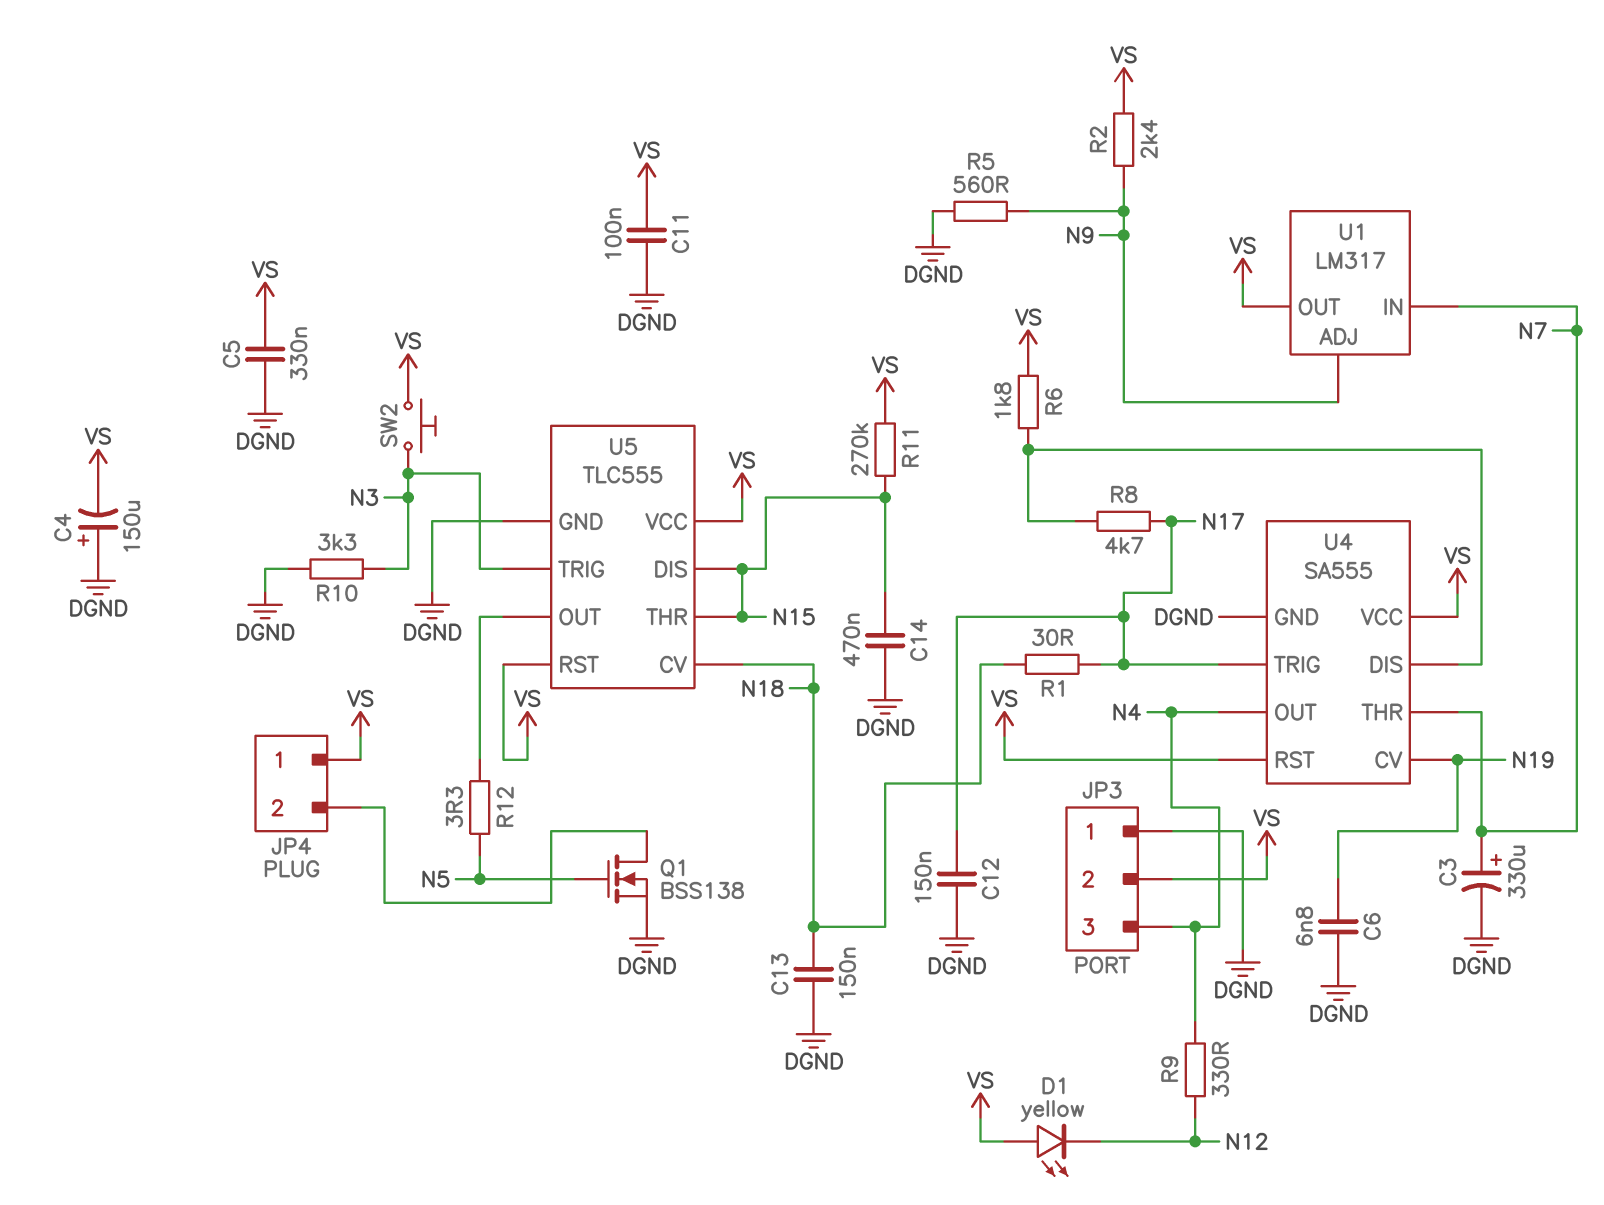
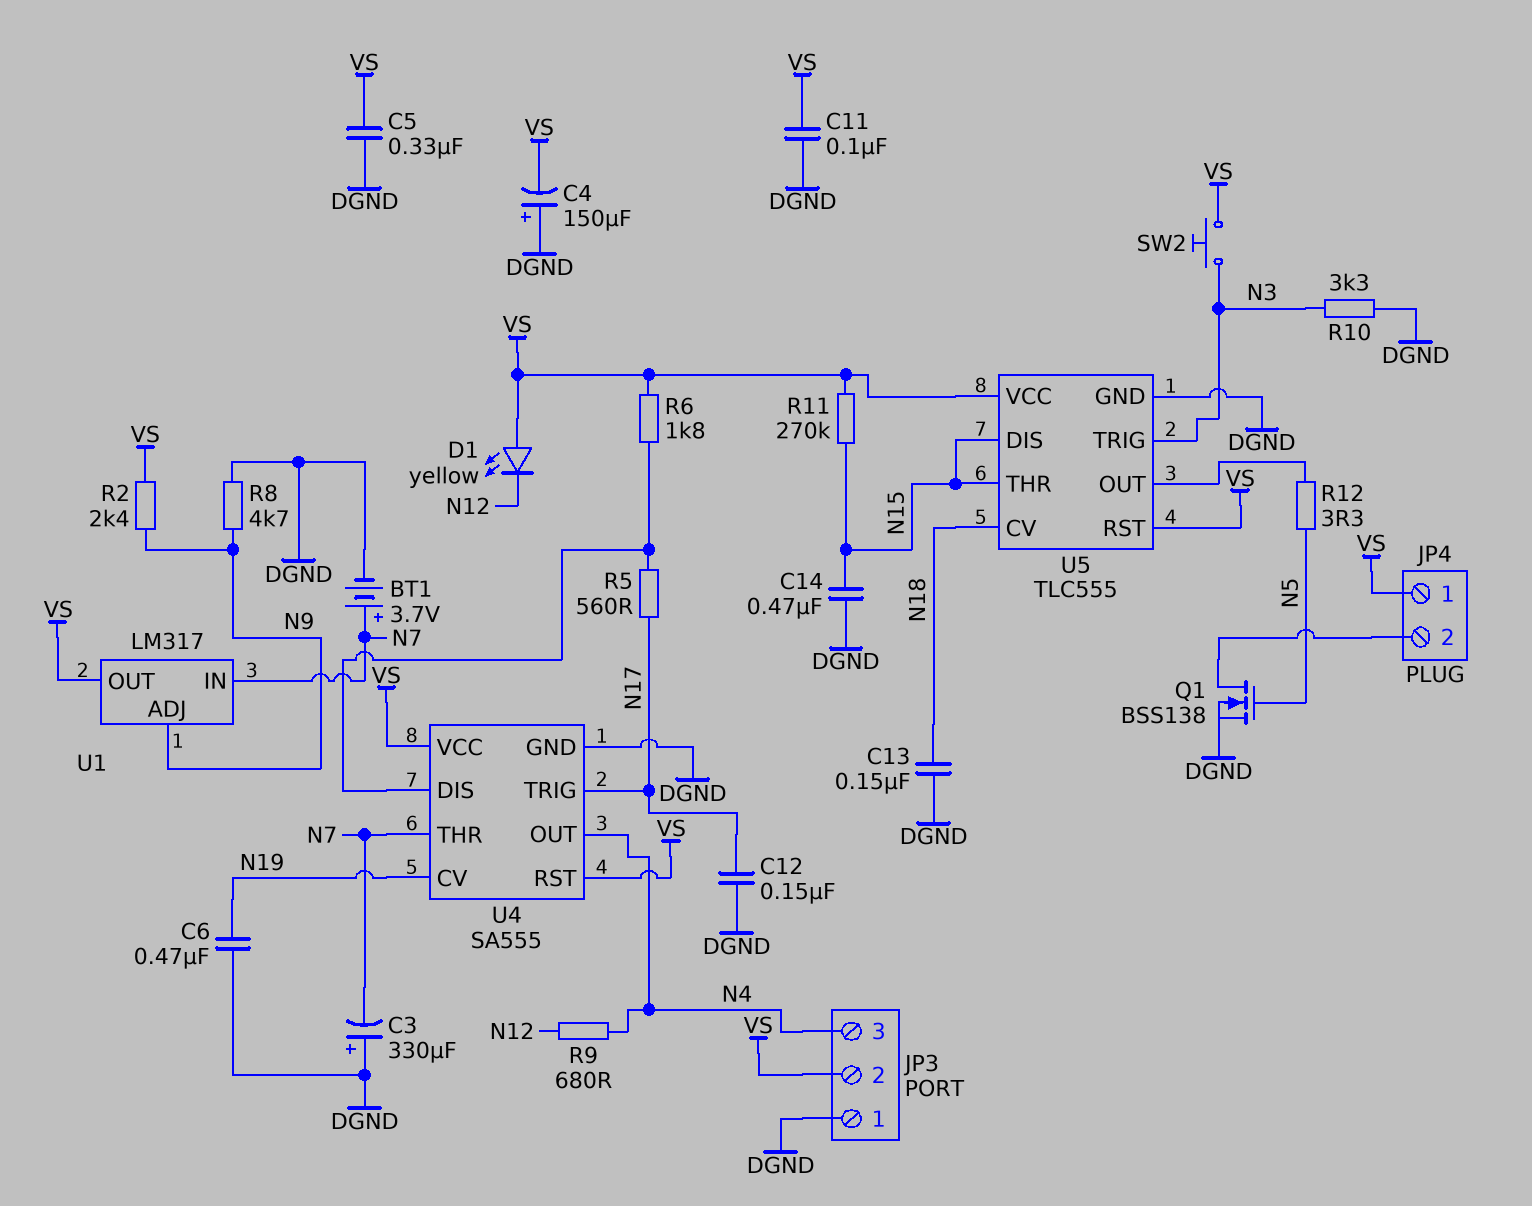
BT1: none -> 3.7V (plus N7, minus DGND)
C3: 330uF (plus N7, minus DGND) -> 330uF (plus DGND, minus N7)
C6: 6.8nF (DGND, N19) -> 470nF (DGND, N19)
R1: 30 (N17, N18) -> none
R5: 560 (DGND, N9) -> 560 (N17, U4/DIS)
R8: 4.7k (N17, U4/DIS) -> 4.7k (DGND, N9)
R9: 330 (N4, N12) -> 680 (N4, N12)

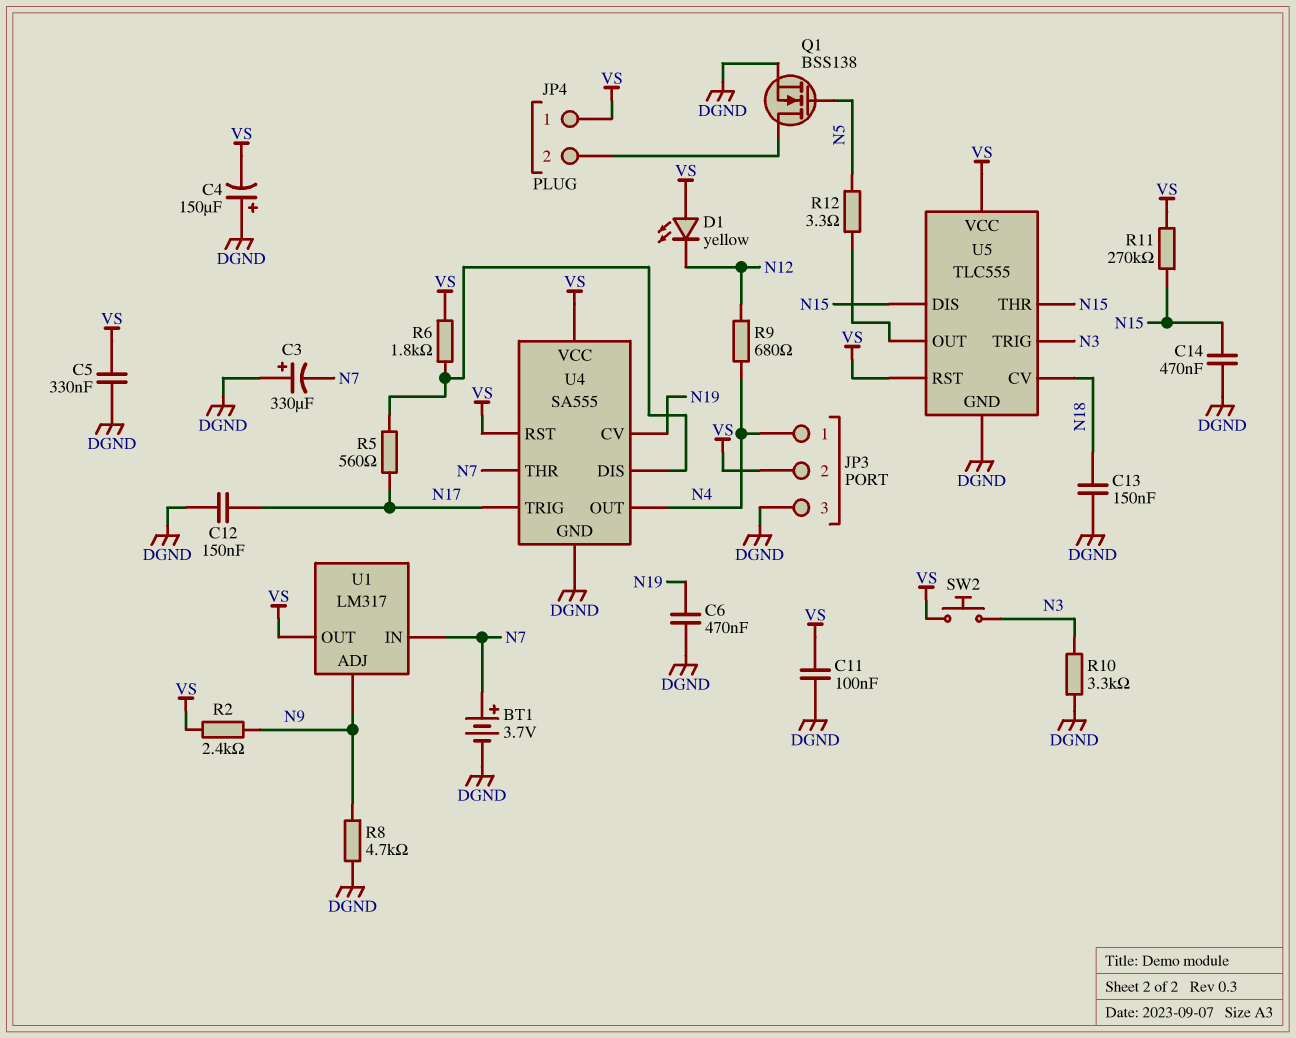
JP3 pin 1: DGND -> N4
JP3 pin 3: N4 -> DGND

